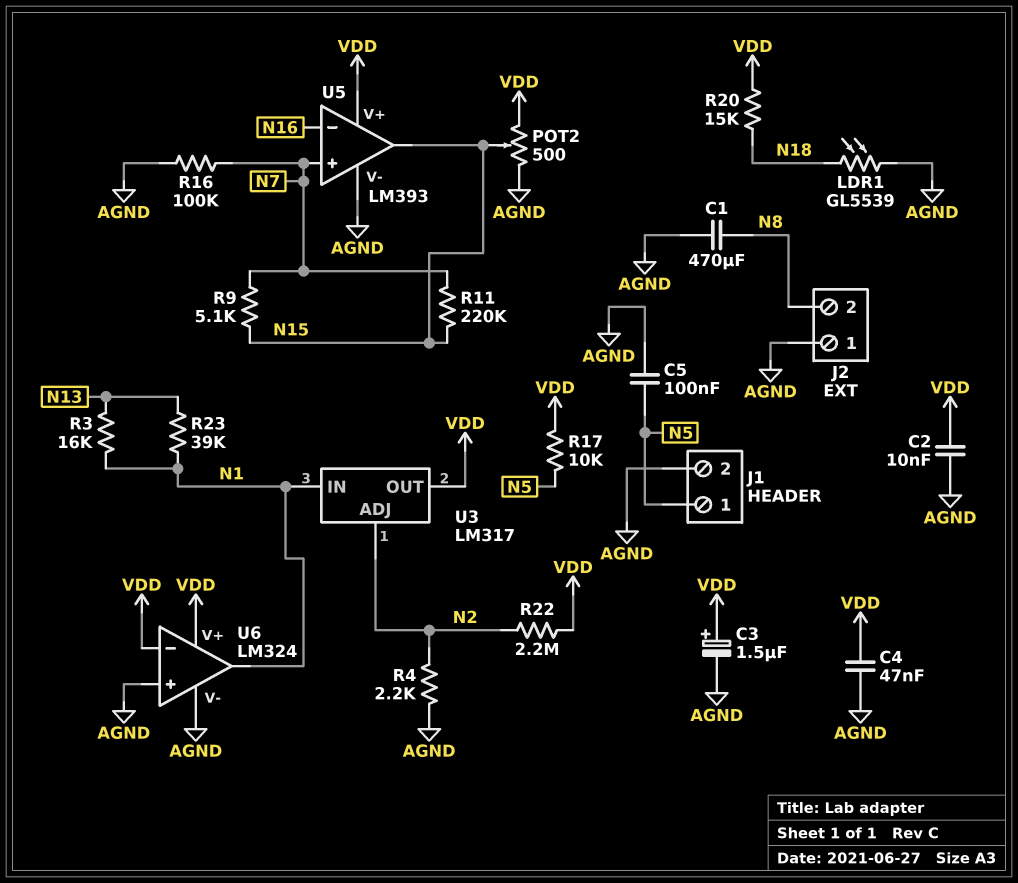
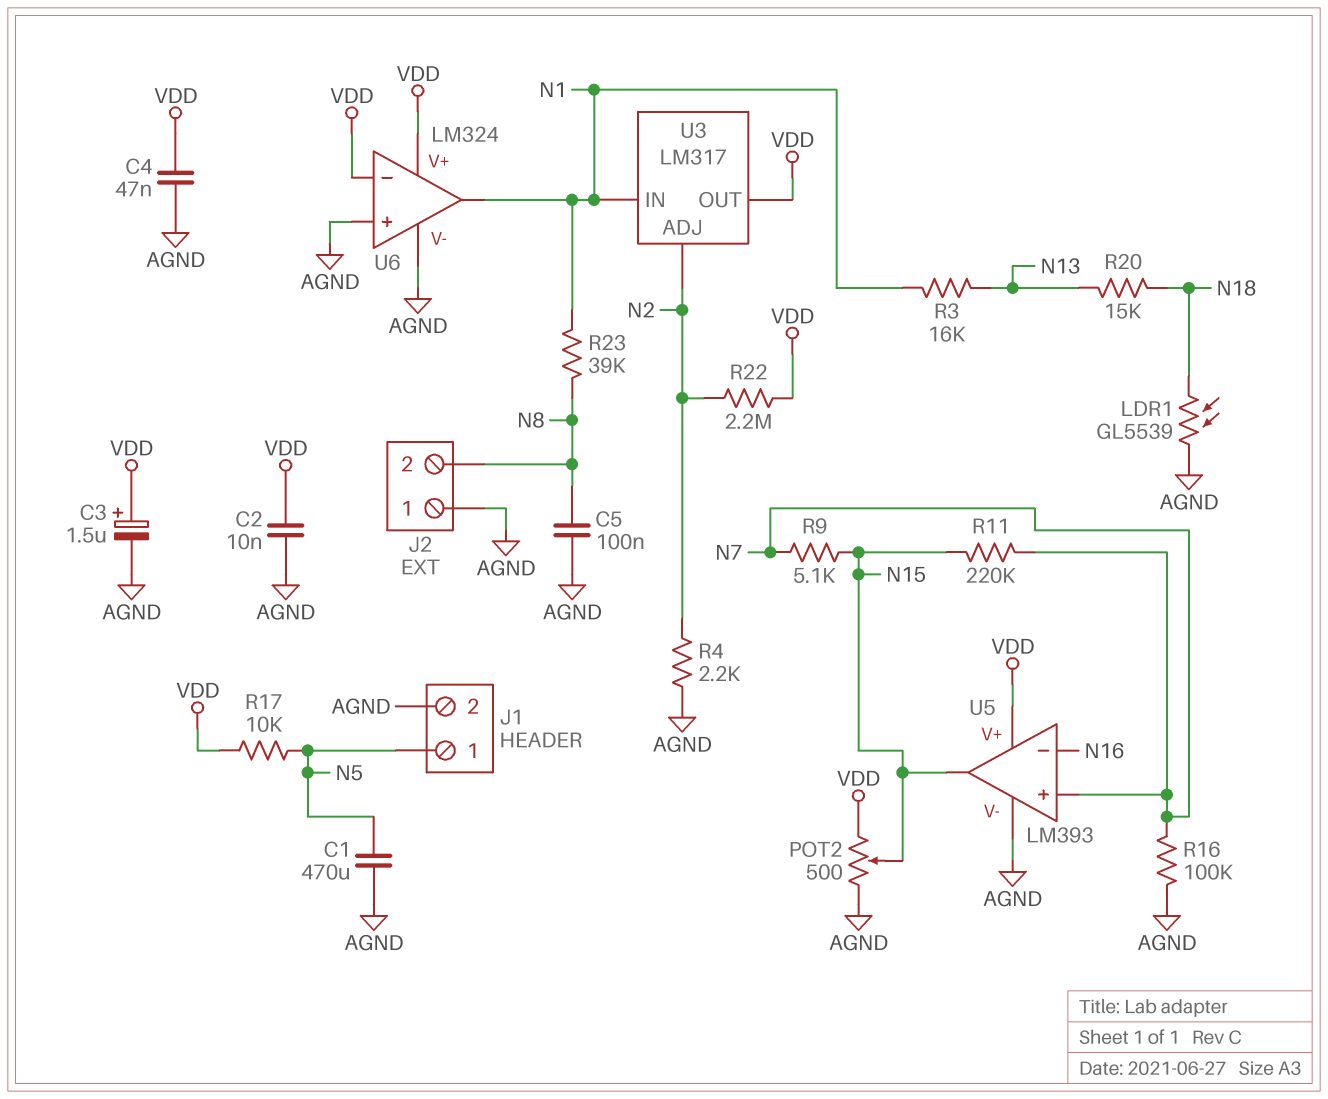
C1: 470uF (AGND, N8) -> 470uF (AGND, N5)
C5: 100nF (AGND, N5) -> 100nF (AGND, N8)
R20: 15k (N18, VDD) -> 15k (N13, N18)
R23: 39k (N1, N13) -> 39k (N1, N8)

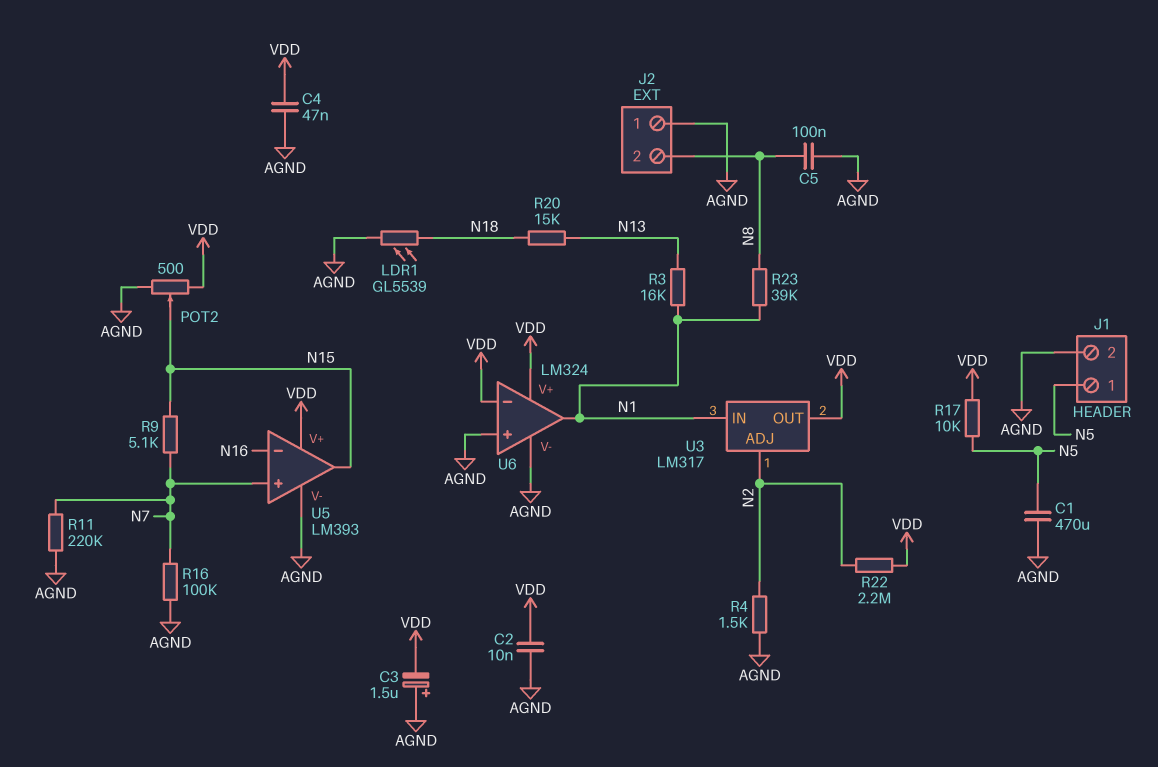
C3: 1.5uF (plus VDD, minus AGND) -> 1.5uF (plus AGND, minus VDD)
R4: 2.2k (AGND, N2) -> 1.5k (AGND, N2)
R11: 220k (N7, N15) -> 220k (AGND, N7)

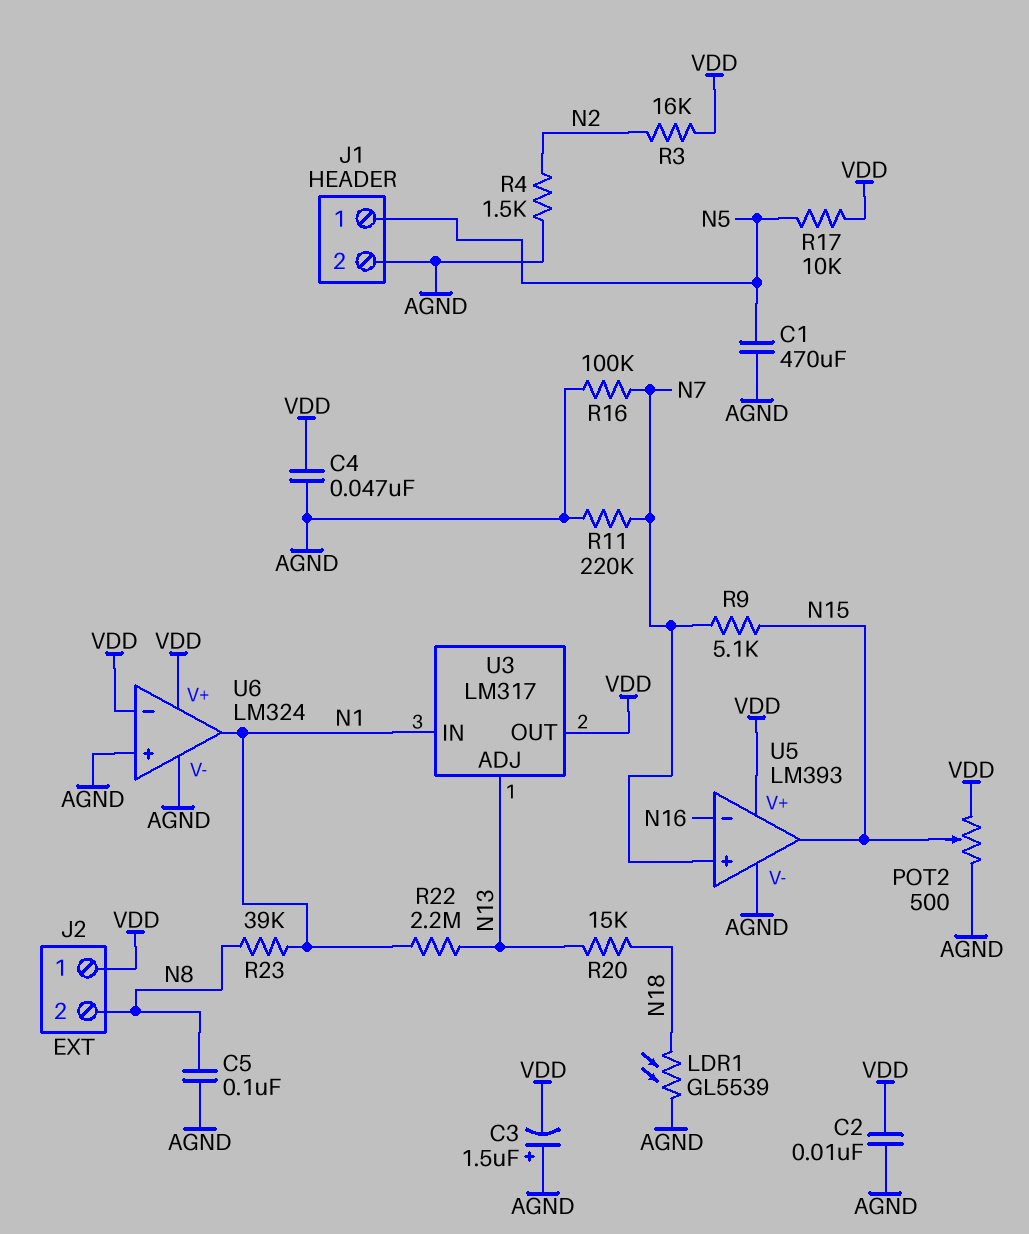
J2 pin 1: AGND -> VDD
R3: 16k (N1, N13) -> 16k (N2, VDD)
R22: 2.2M (N2, VDD) -> 2.2M (N1, N13)
U3 pin ADJ: N2 -> N13

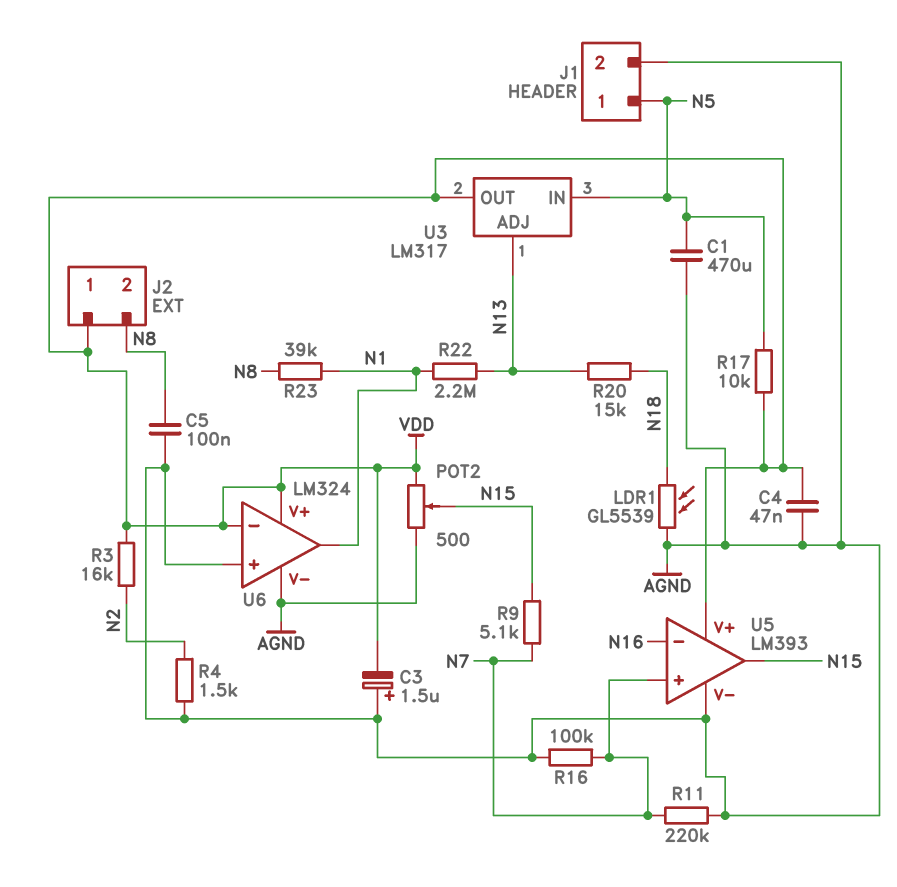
C2: 10nF (AGND, VDD) -> none
U3 pin IN: N1 -> N5

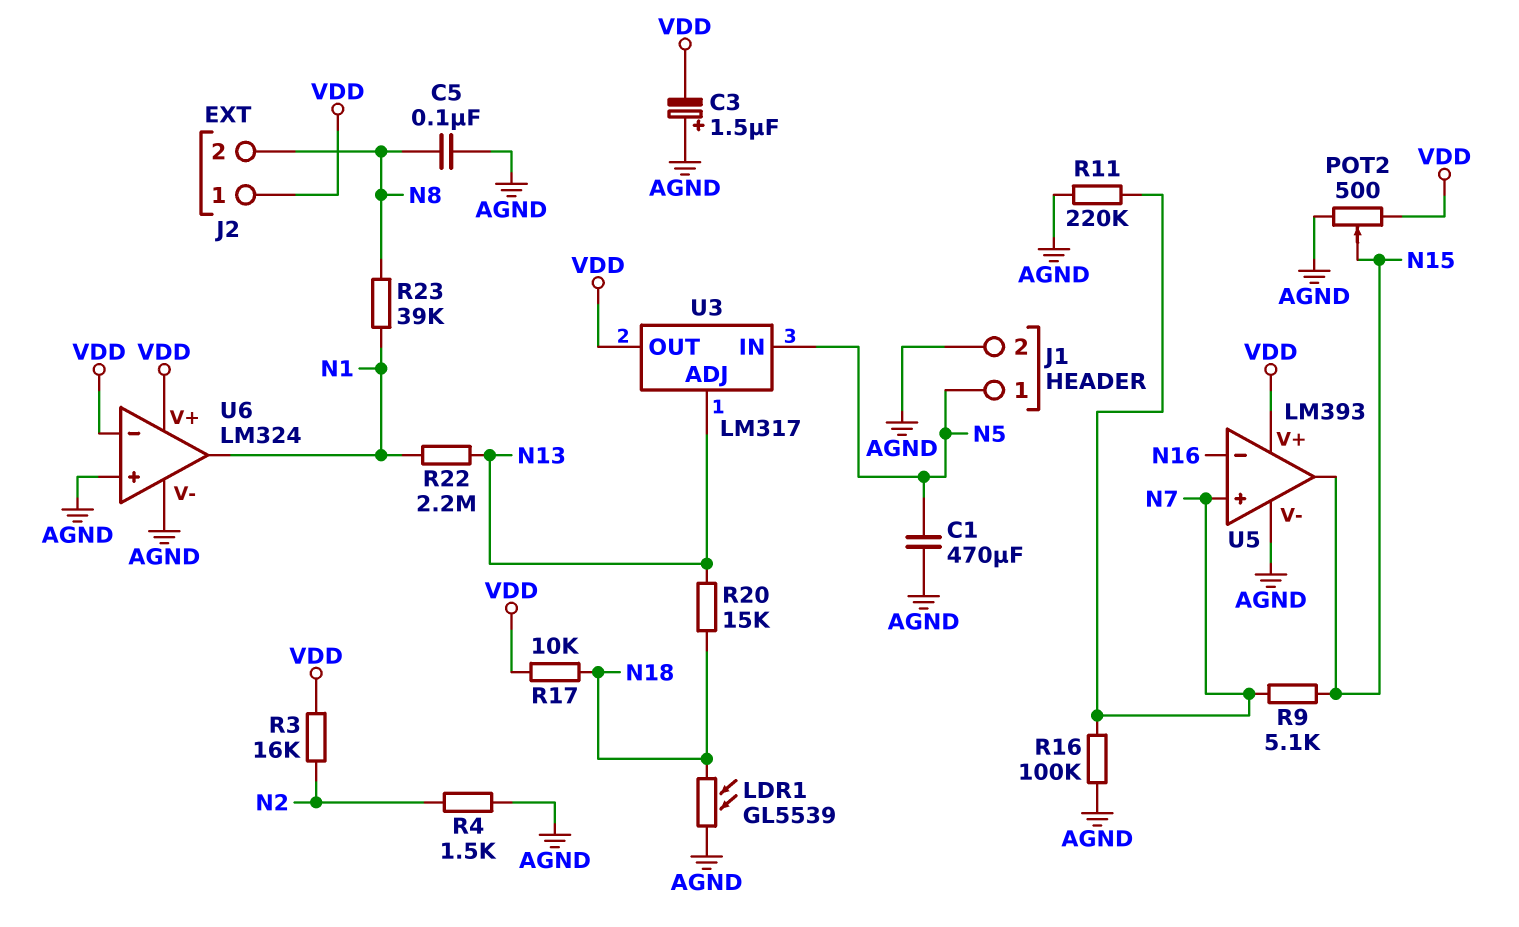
C4: 47nF (AGND, VDD) -> none
R17: 10k (N5, VDD) -> 10k (N18, VDD)

